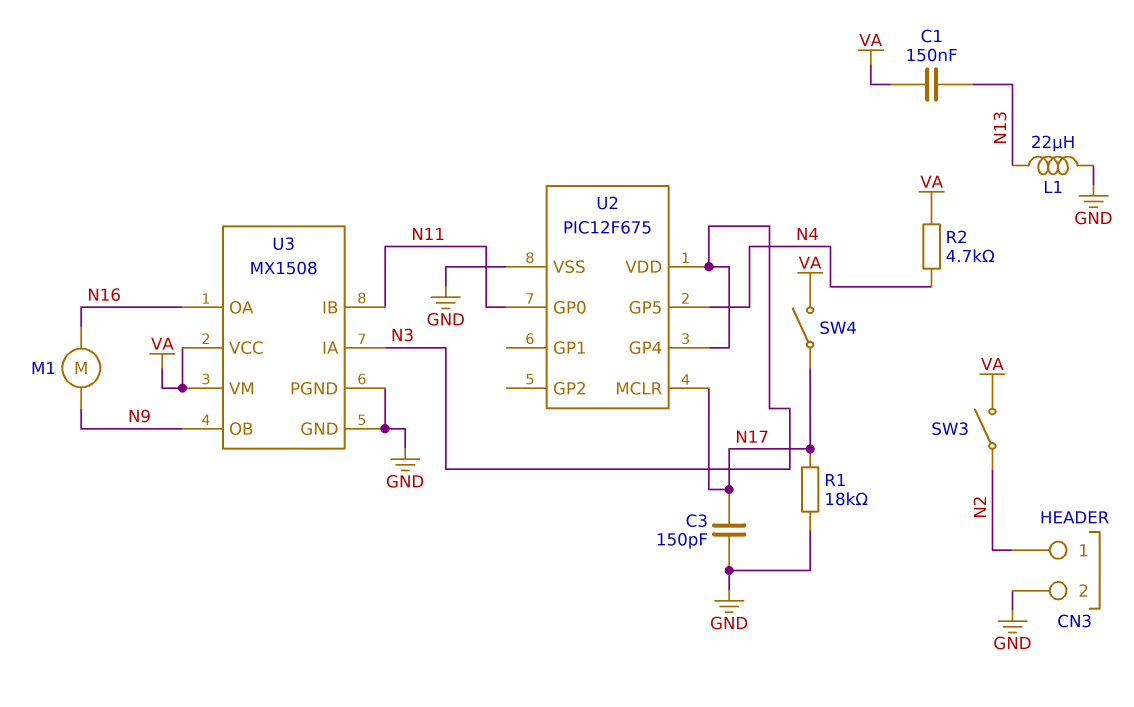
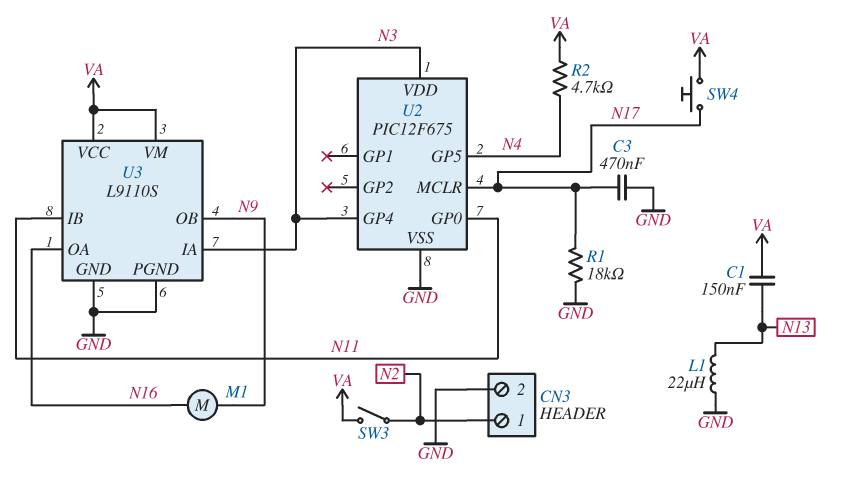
C3: 150pF (GND, N17) -> 470nF (GND, N17)
SW4: switch (N17, VA) -> button (N17, VA)
U3: MX1508 -> L9110S

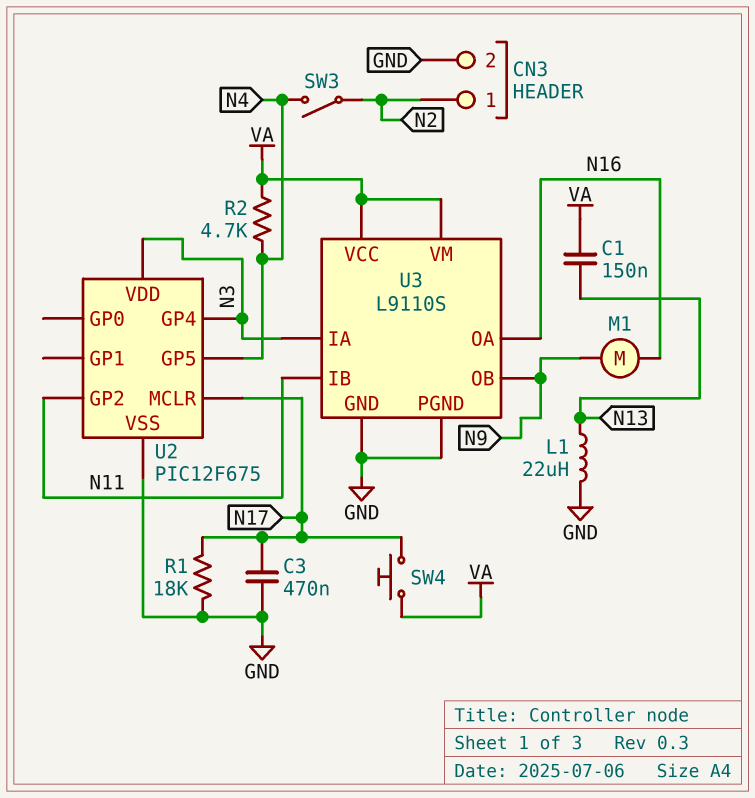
SW3: switch (N2, VA) -> switch (N2, N4)
U2 pin GP0: N11 -> none
U2 pin GP2: none -> N11

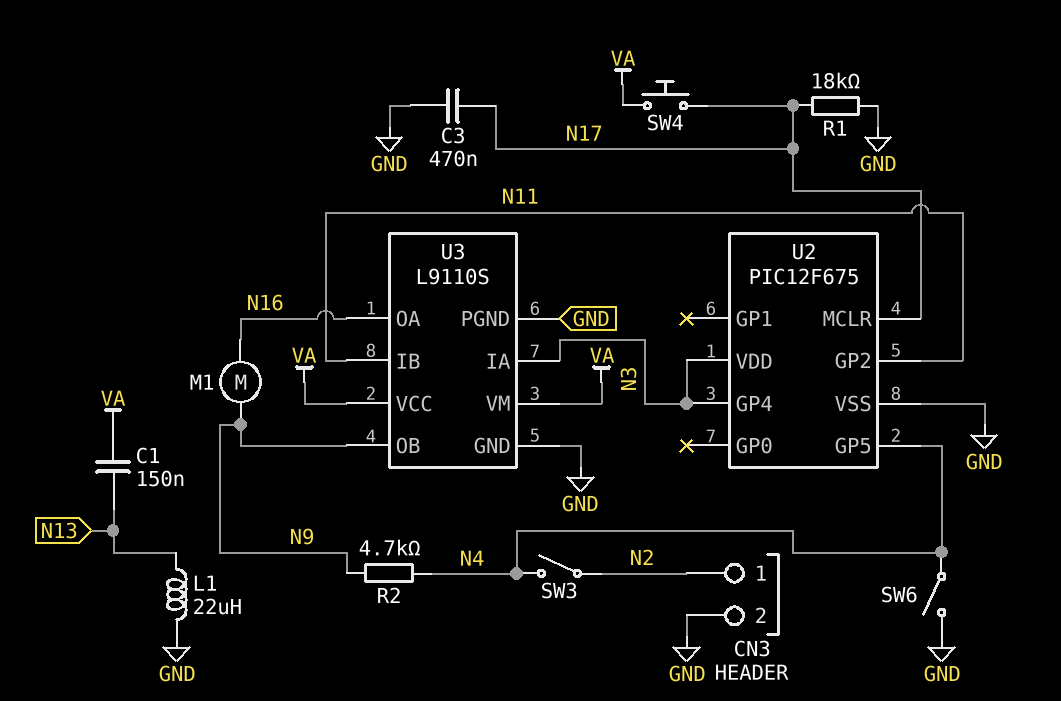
R2: 4.7k (N4, VA) -> 4.7k (N4, N9)
SW6: none -> switch (GND, N4)

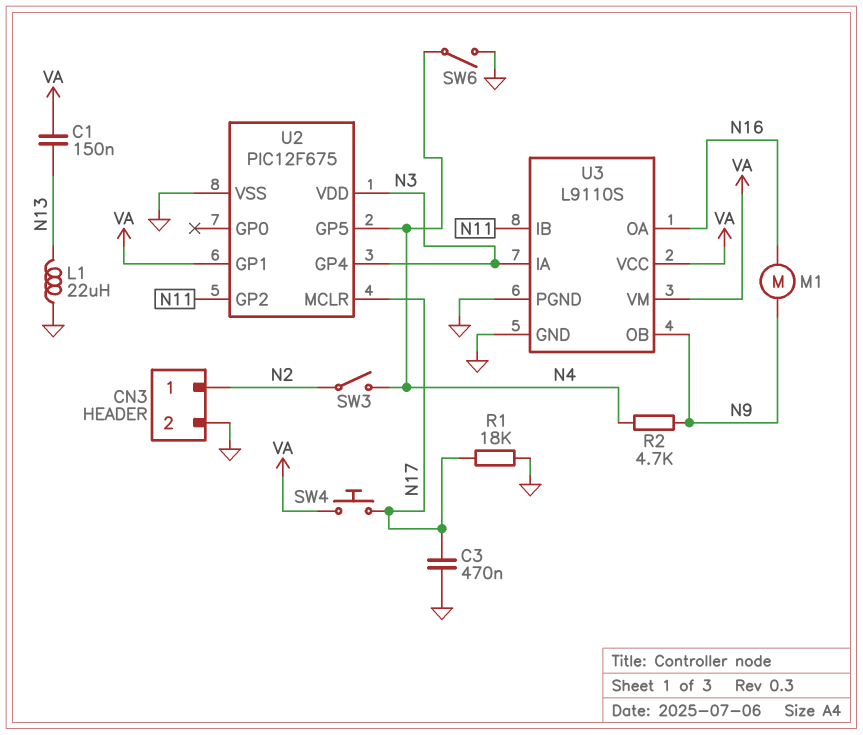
U2 pin GP1: none -> VA

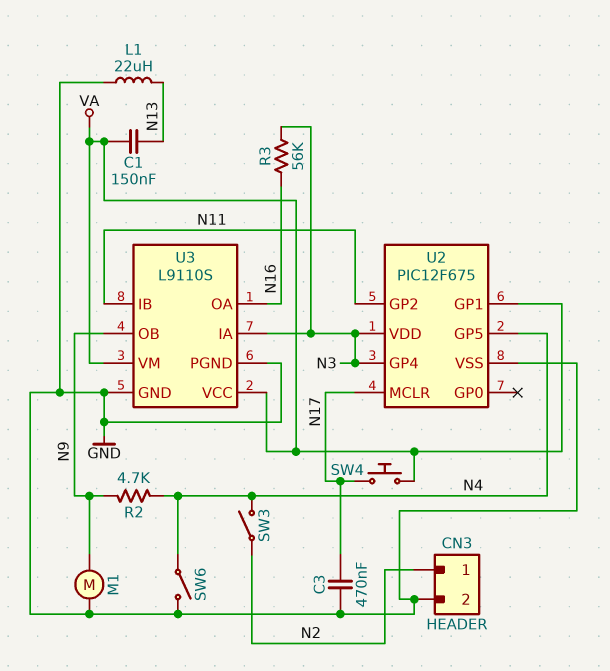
M1: motor (N9, N16) -> motor (GND, N9)
R1: 18k (GND, N17) -> none
R3: none -> 56k (N3, N16)

